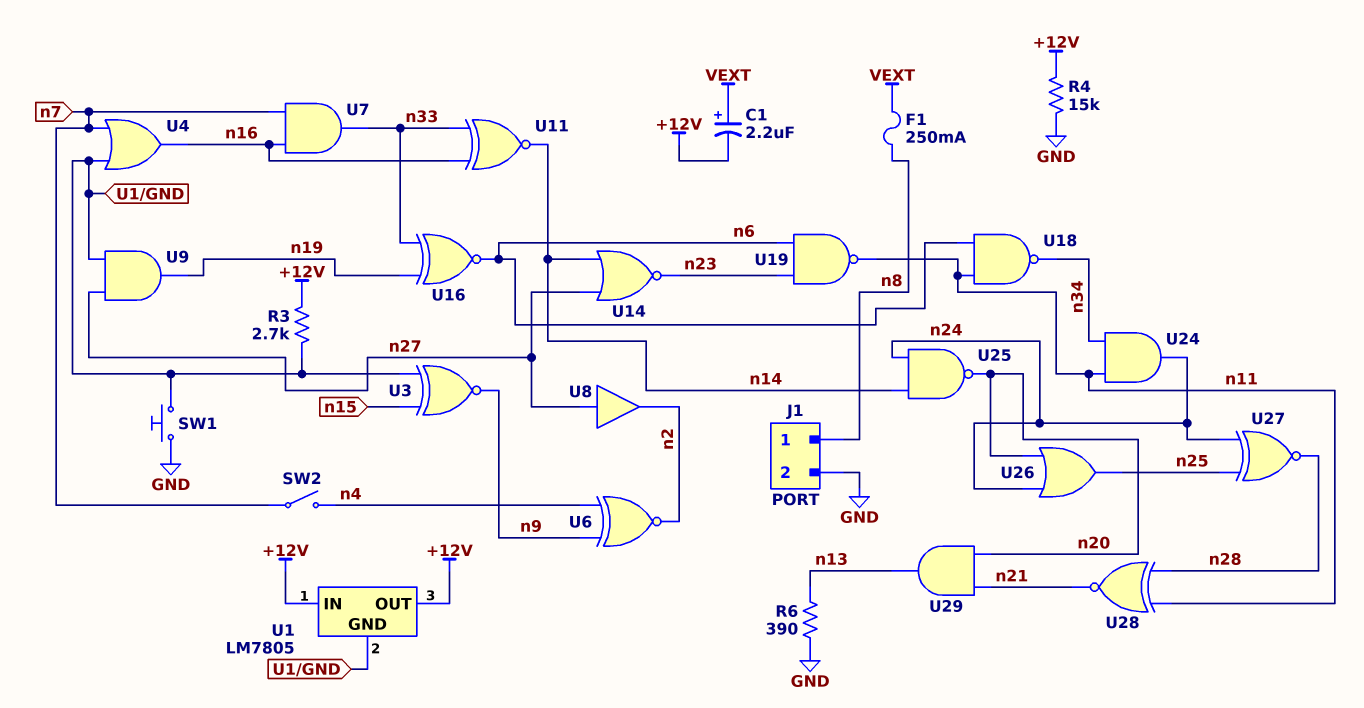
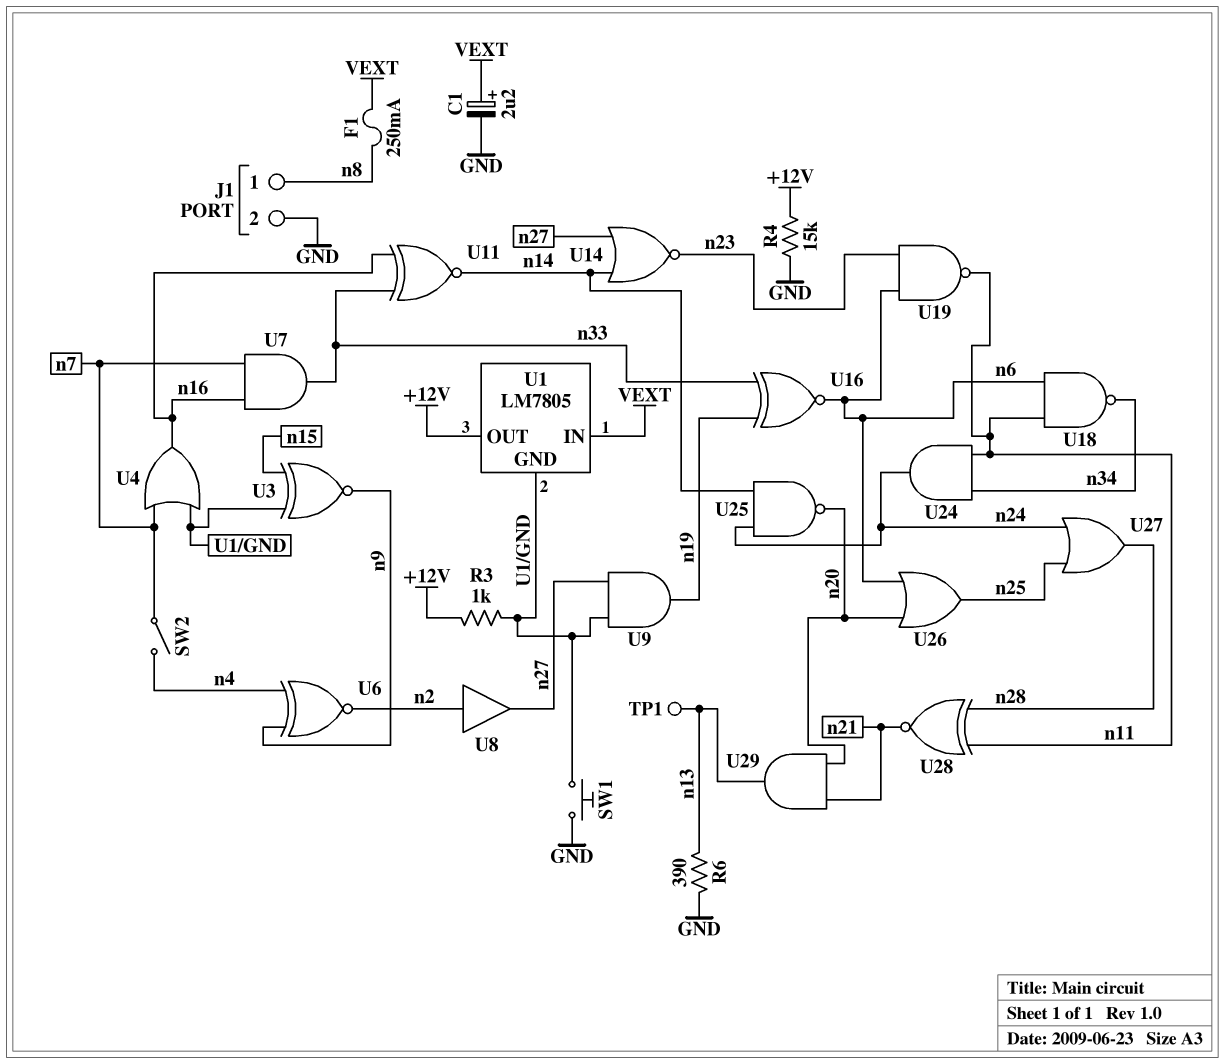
C1: 2.2uF (plus VEXT, minus +12V) -> 2.2uF (plus VEXT, minus GND)
R3: 2.7k (+12V, U1/GND) -> 1k (+12V, U1/GND)
TP1: none -> test point (n13)
U1 pin IN: +12V -> VEXT
U8: buffer (in n27, out n2) -> buffer (in n2, out n27)
U26: OR (in n20, in n24, out n25) -> OR (in n6, in n20, out n25)
U27: XNOR (in n24, in n25, out n28) -> OR (in n24, in n25, out n28)

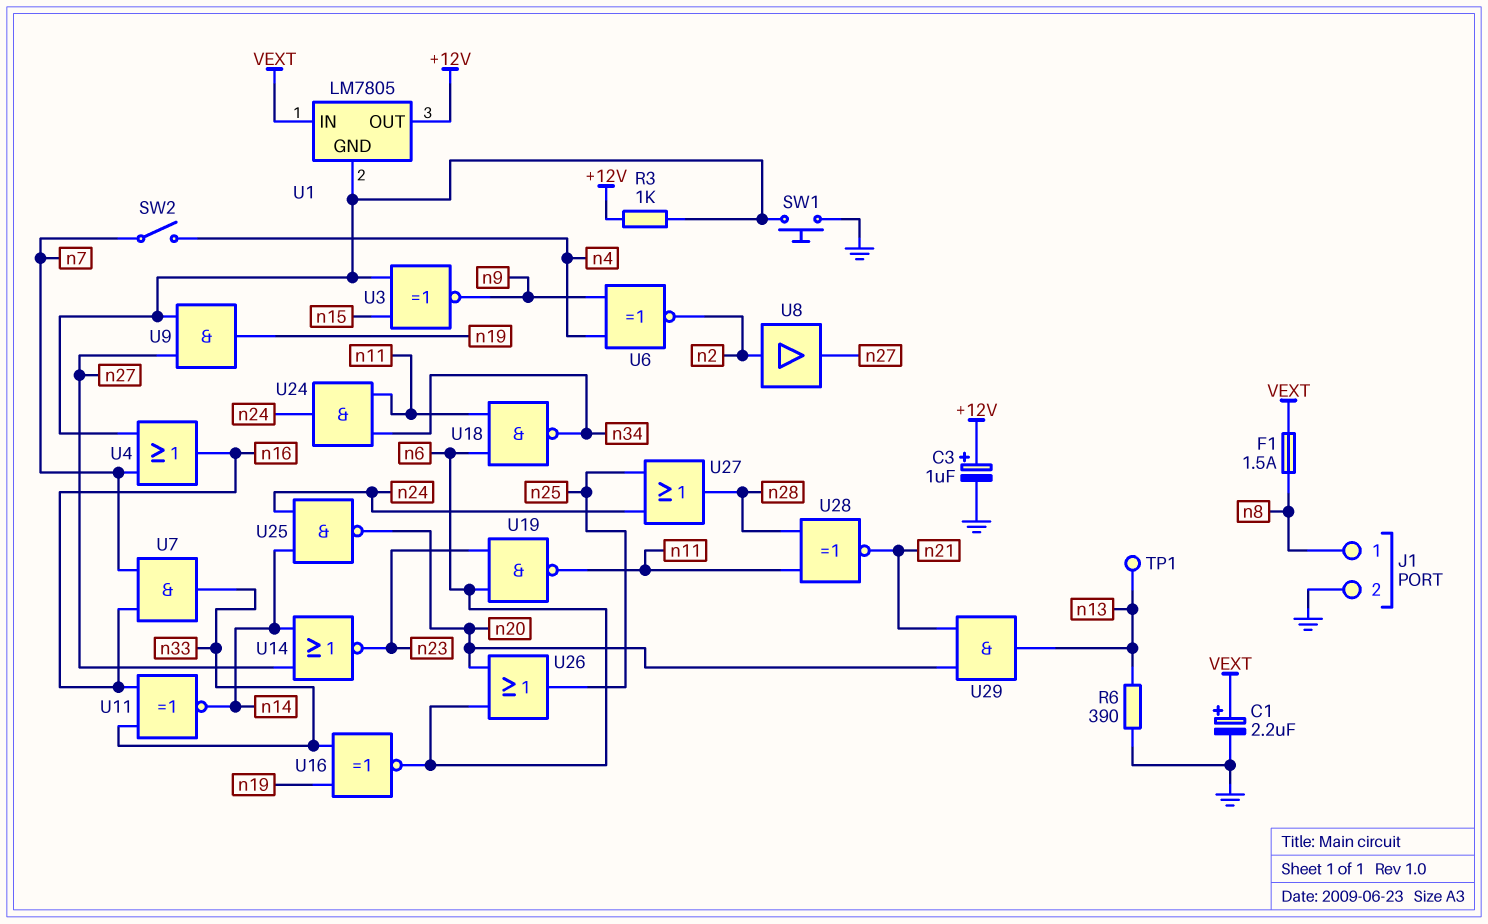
C3: none -> 1uF (plus +12V, minus GND)
F1: 250mA (VEXT, n8) -> 1.5A (VEXT, n8)
R4: 15k (+12V, GND) -> none

